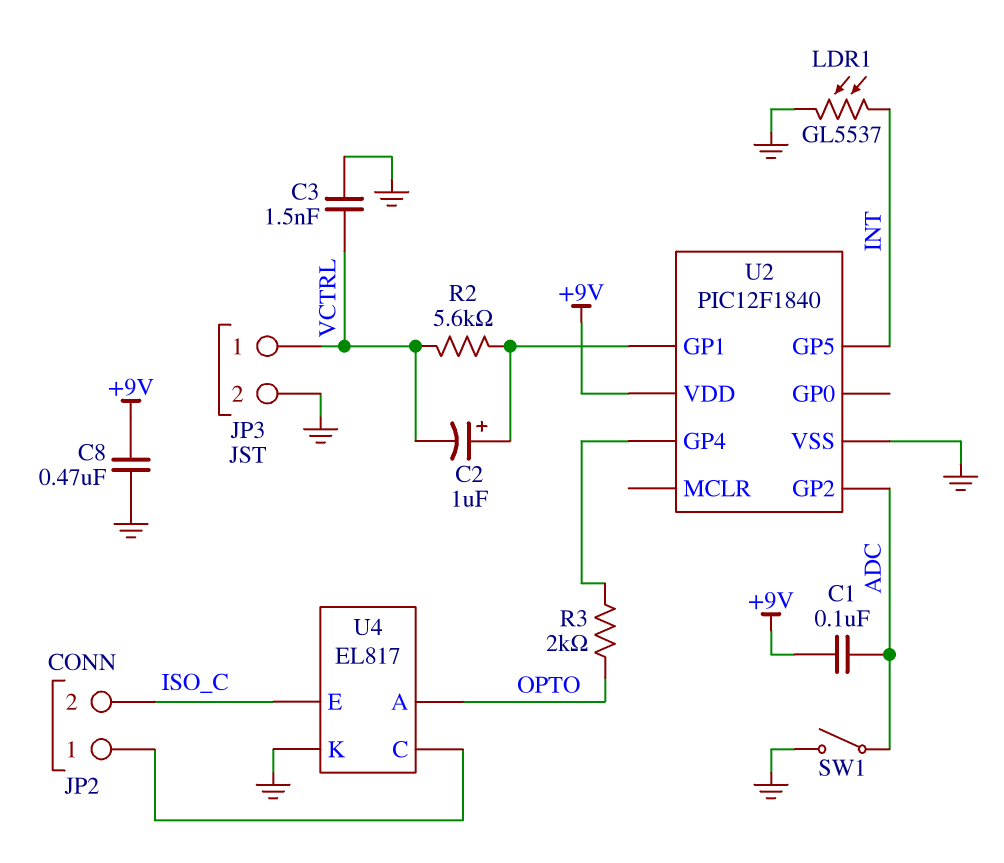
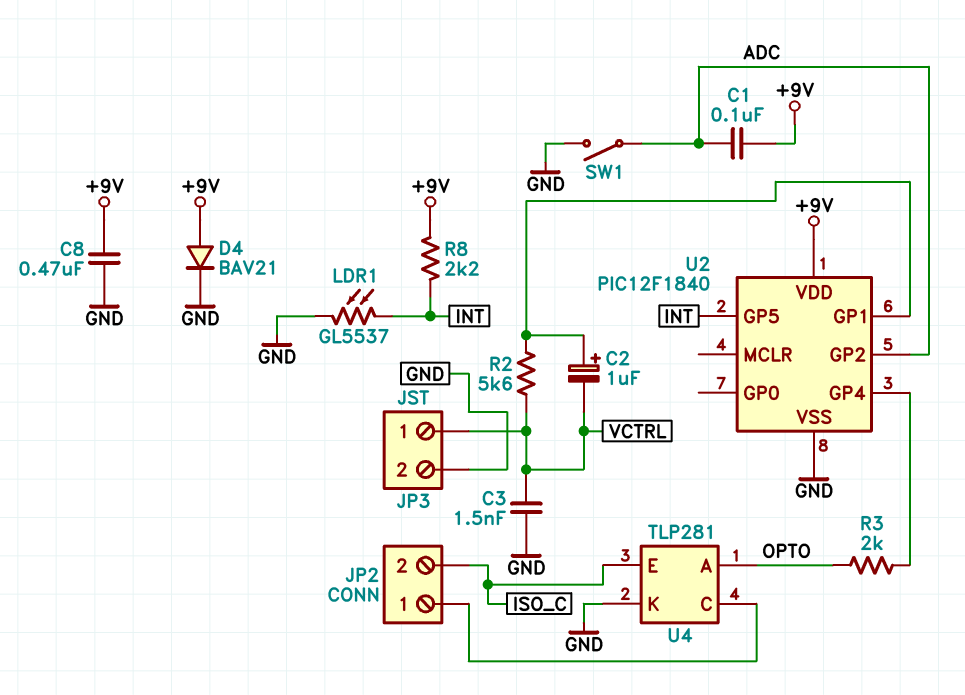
D4: none -> diode BAV21 (A +9V, K GND)
R8: none -> 2.2k (+9V, INT)
U4: EL817 -> TLP281

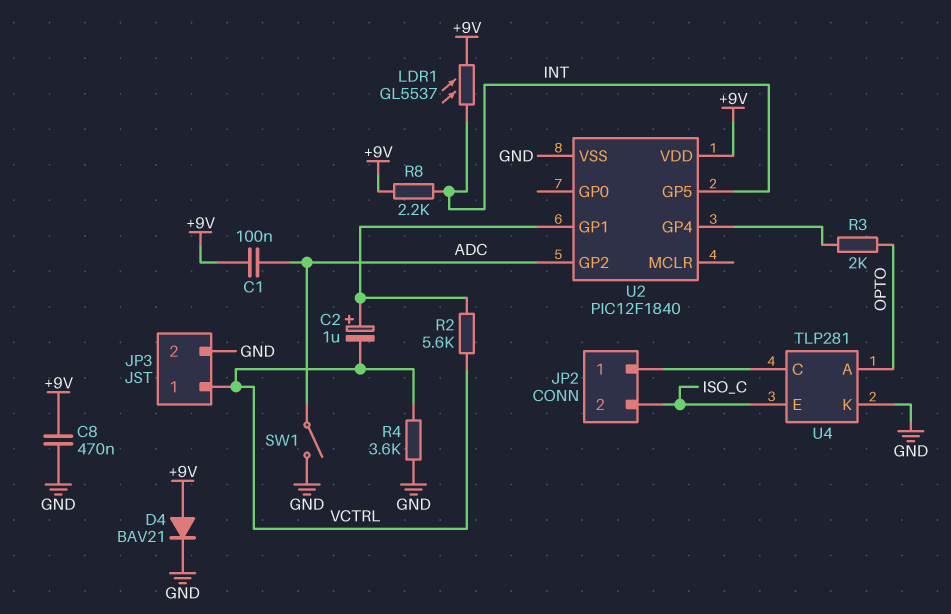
C3: 1.5nF (GND, VCTRL) -> none
LDR1: GL5537 (GND, INT) -> GL5537 (+9V, INT)
R4: none -> 3.6k (GND, VCTRL)

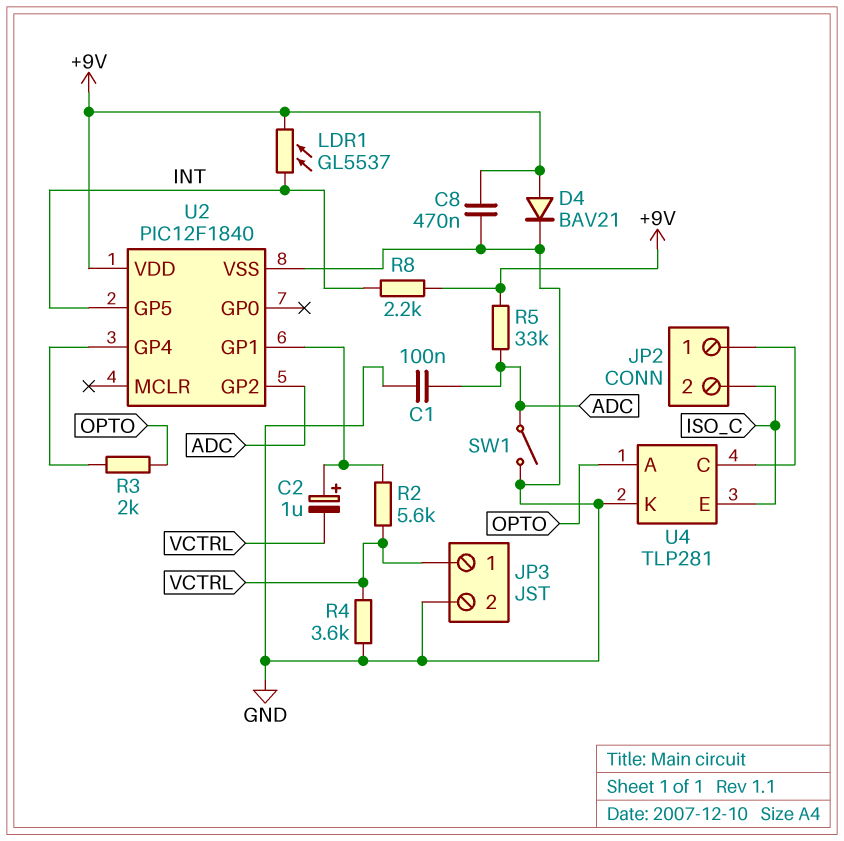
C1: 100nF (+9V, ADC) -> 100nF (ADC, GND)
R5: none -> 33k (+9V, ADC)

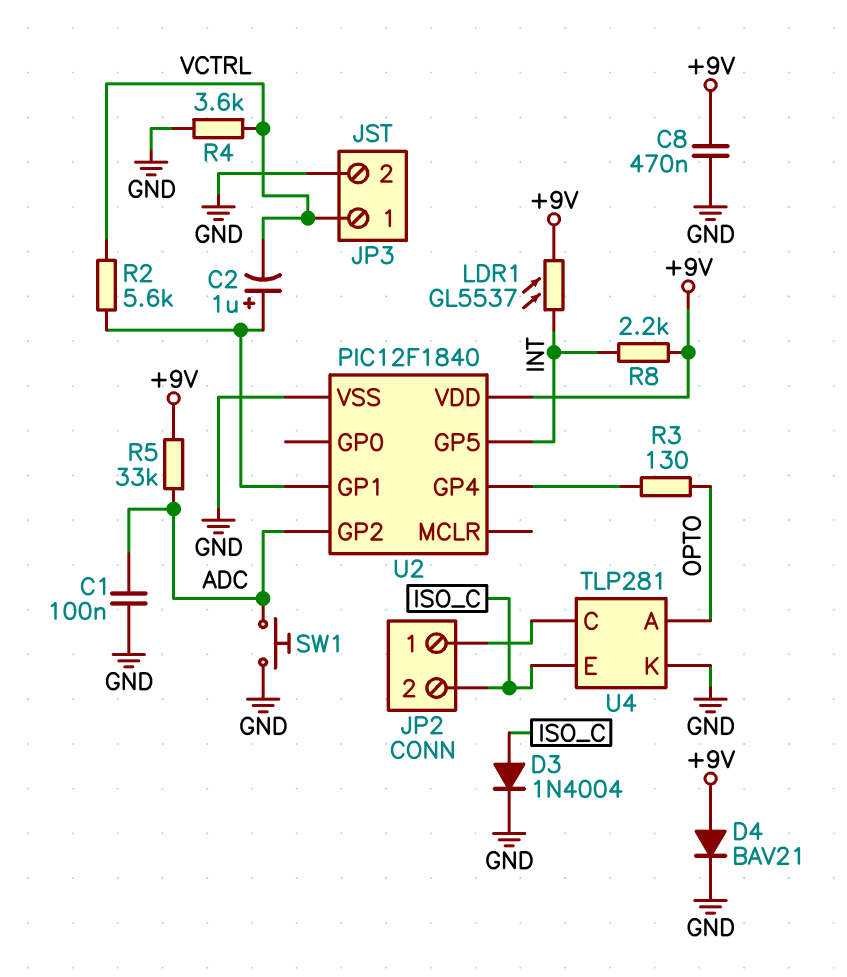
D3: none -> diode 1N4004 (A ISO_C, K GND)
R3: 2k (OPTO, U2/GP4) -> 130 (OPTO, U2/GP4)
SW1: switch (ADC, GND) -> button (ADC, GND)

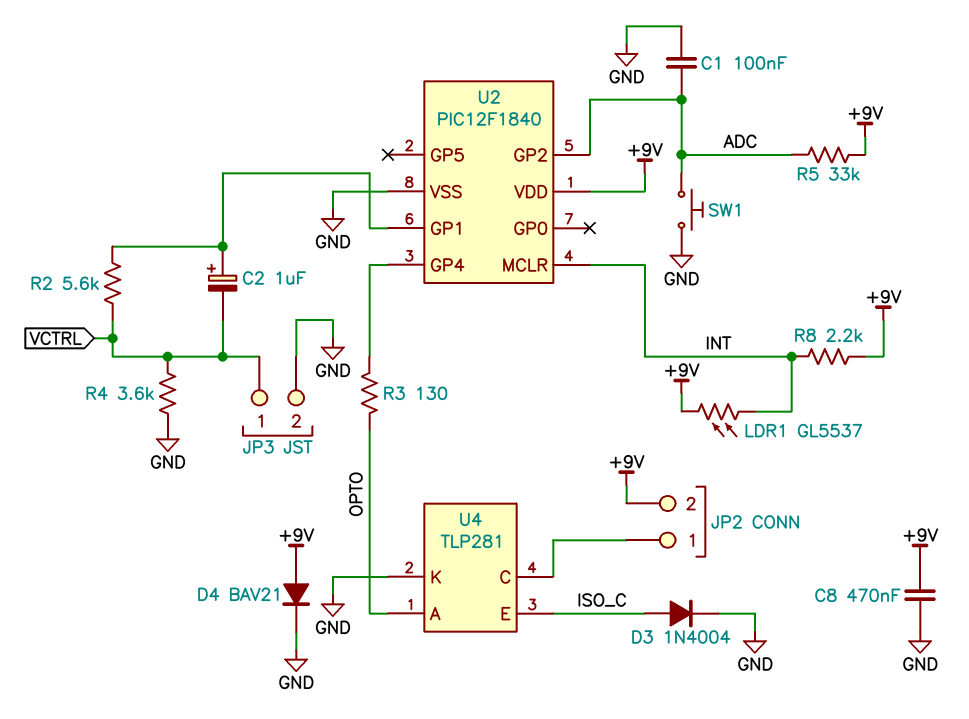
JP2 pin 2: ISO_C -> +9V
U2 pin GP5: INT -> none
U2 pin MCLR: none -> INT

